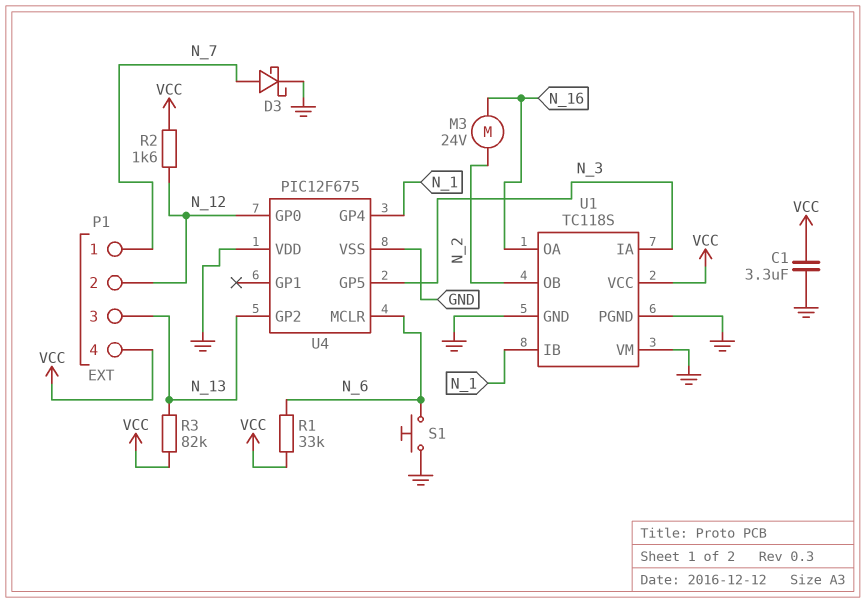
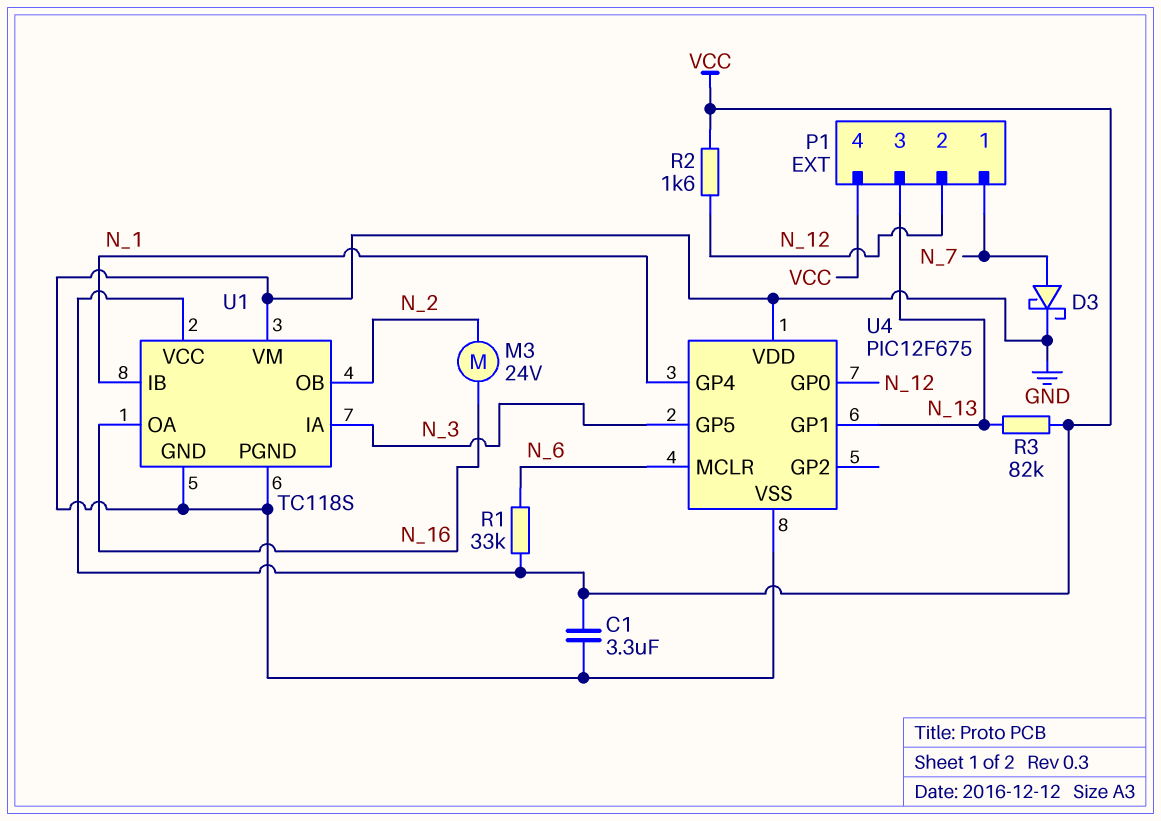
S1: button (GND, N_6) -> none
U4 pin GP1: none -> N_13
U4 pin GP2: N_13 -> none

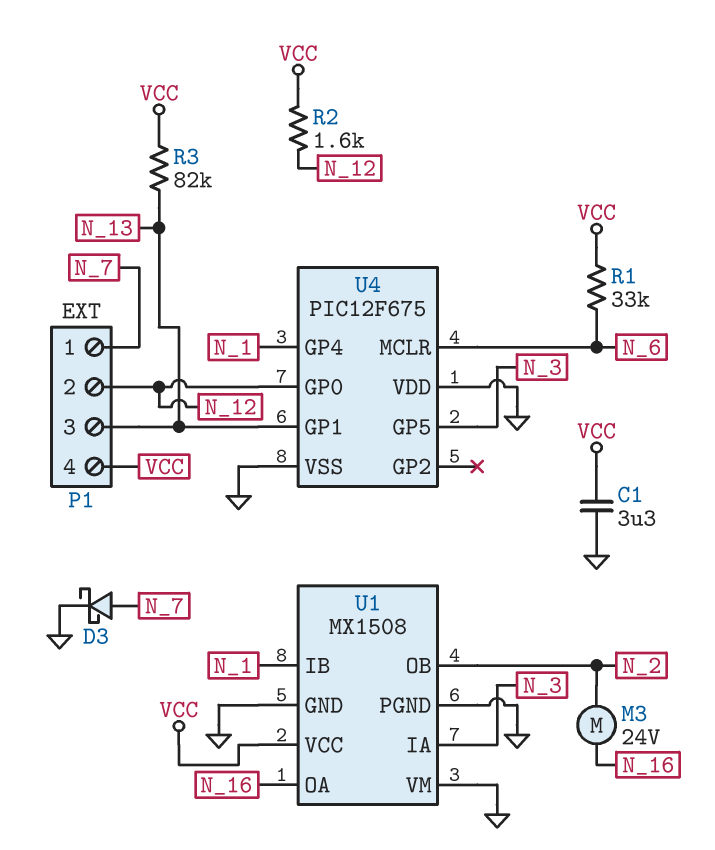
U1: TC118S -> MX1508

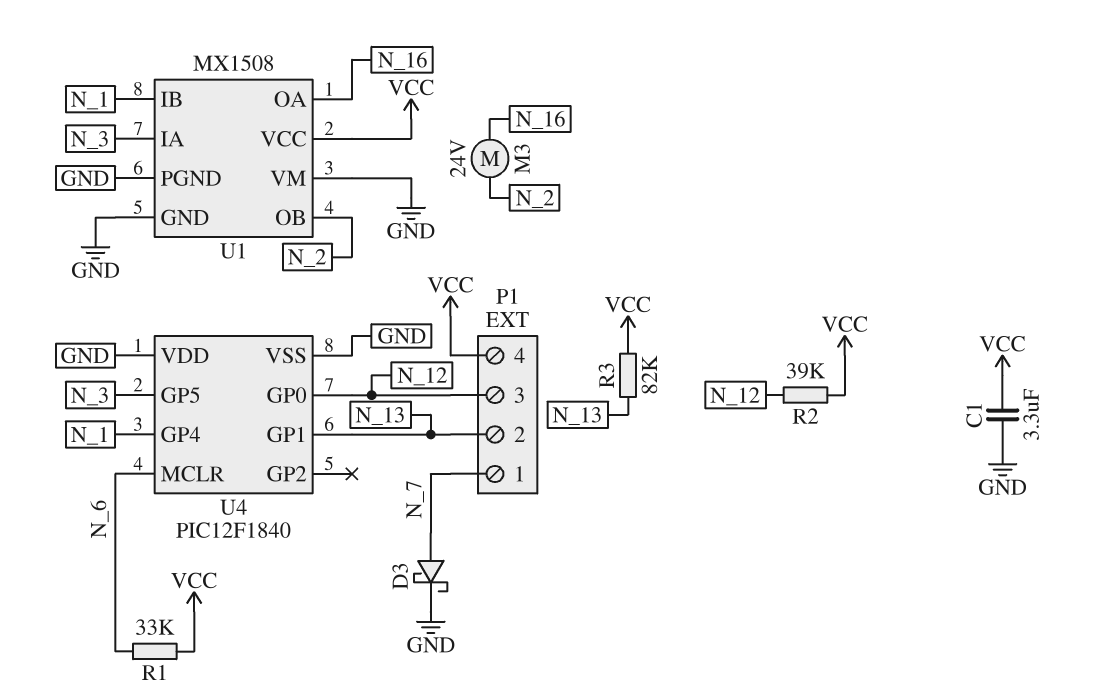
P1 pin 2: N_12 -> N_13
P1 pin 3: N_13 -> N_12
R2: 1.6k (N_12, VCC) -> 39k (N_12, VCC)
U4: PIC12F675 -> PIC12F1840

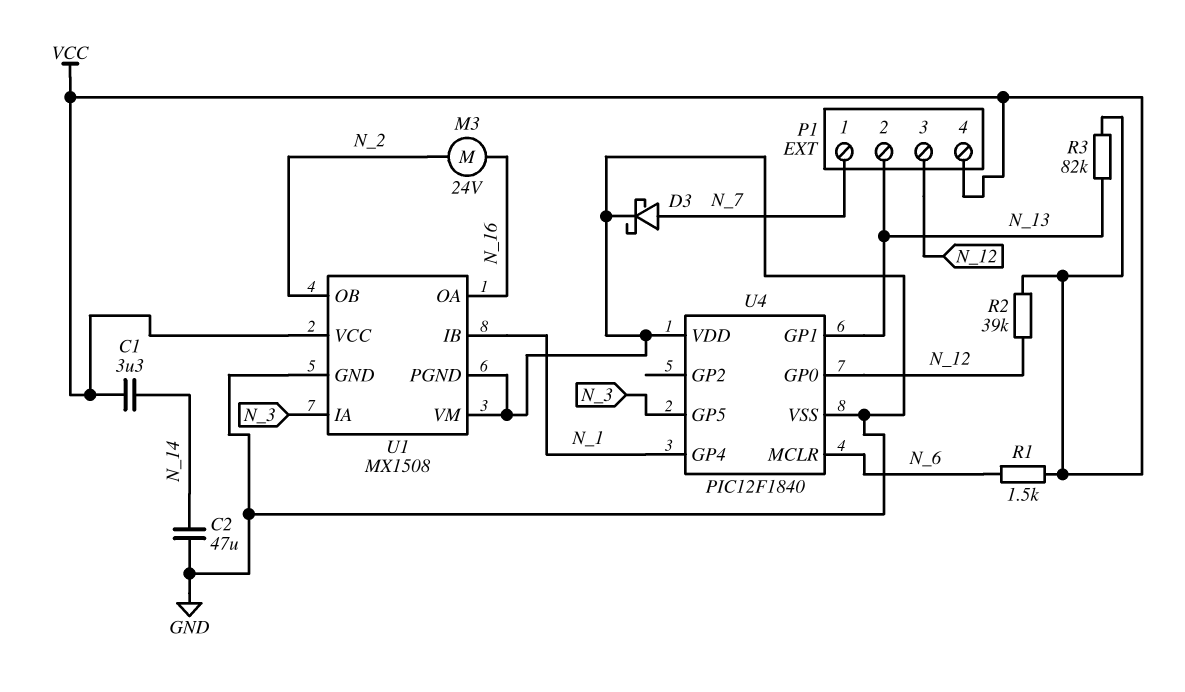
C1: 3.3uF (GND, VCC) -> 3.3uF (N_14, VCC)
C2: none -> 47uF (GND, N_14)
R1: 33k (N_6, VCC) -> 1.5k (N_6, VCC)

